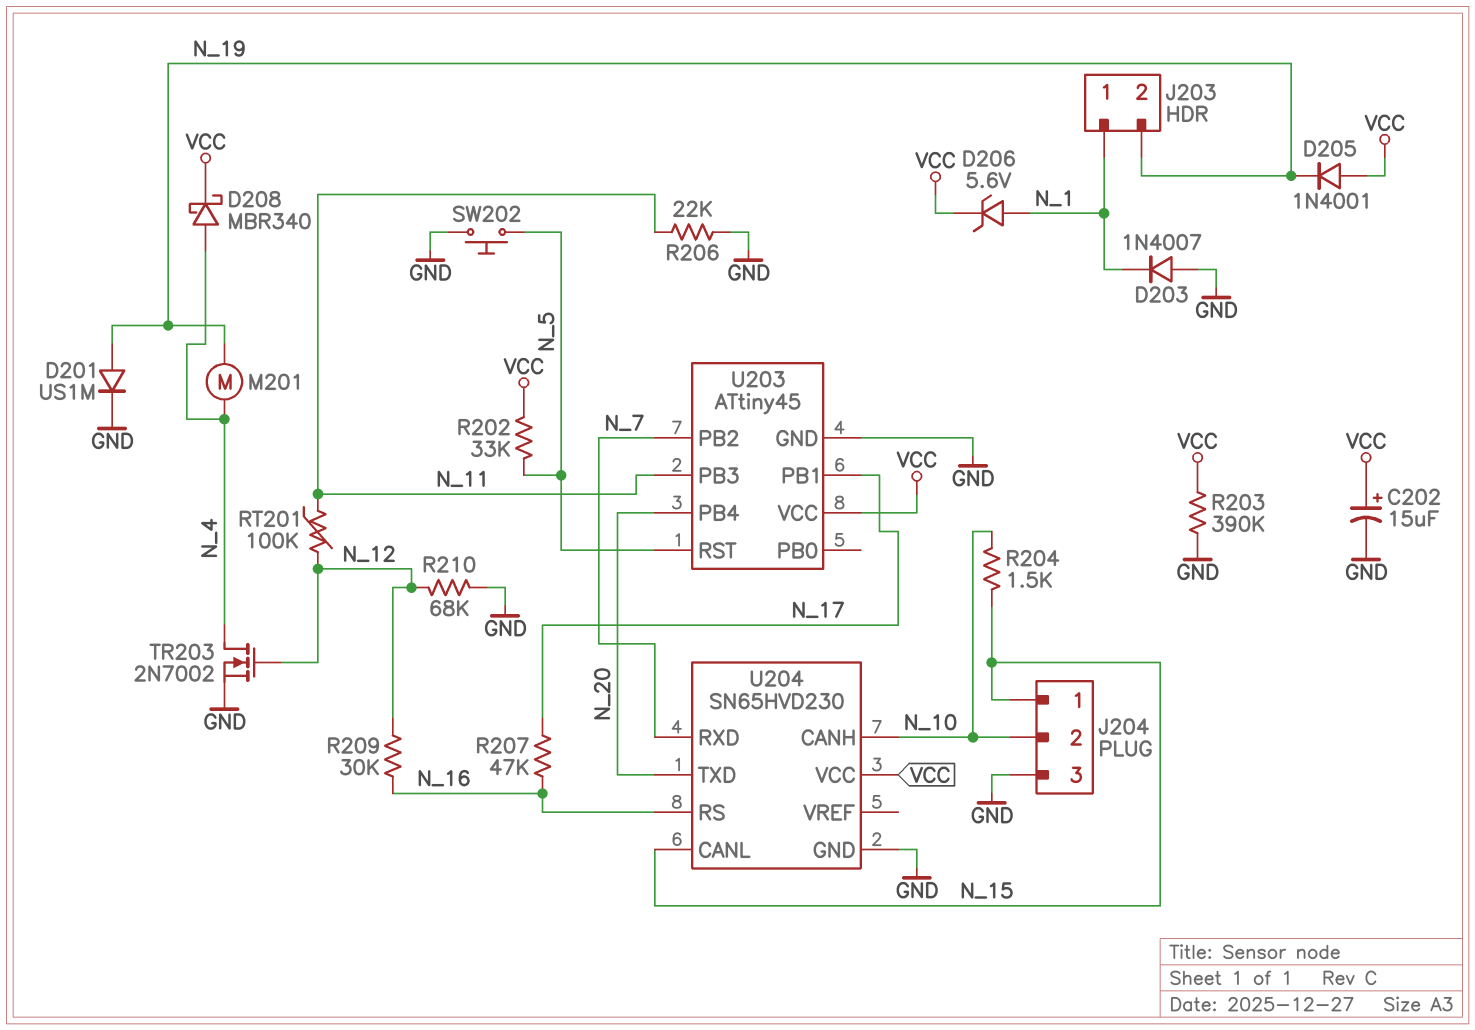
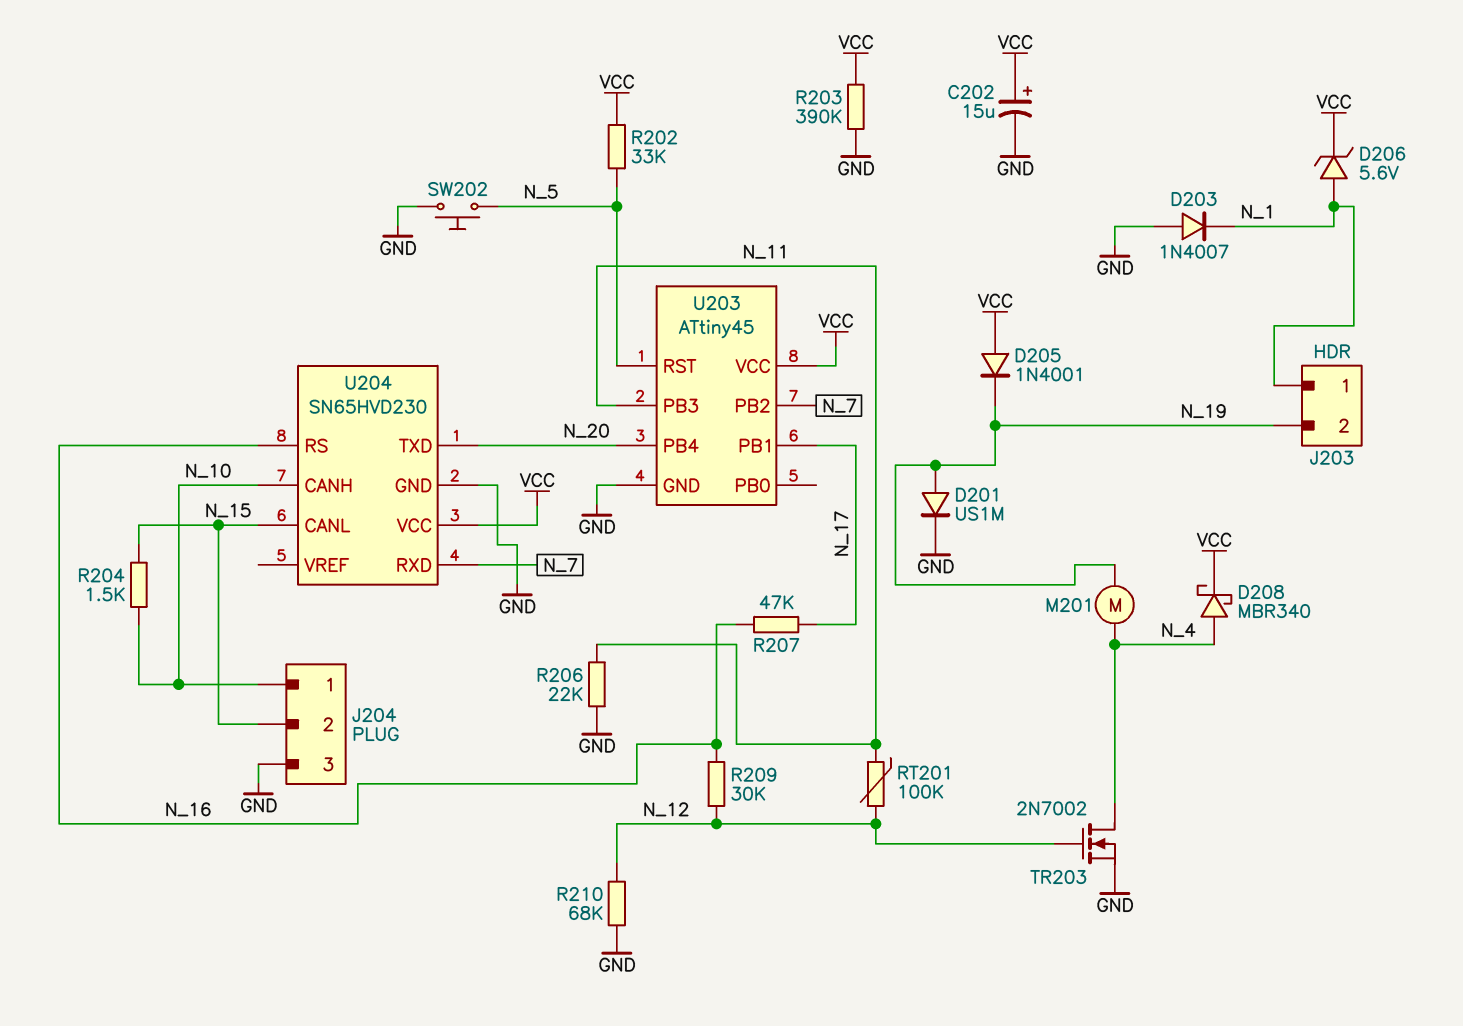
J204 pin 1: N_15 -> N_10
J204 pin 2: N_10 -> N_15

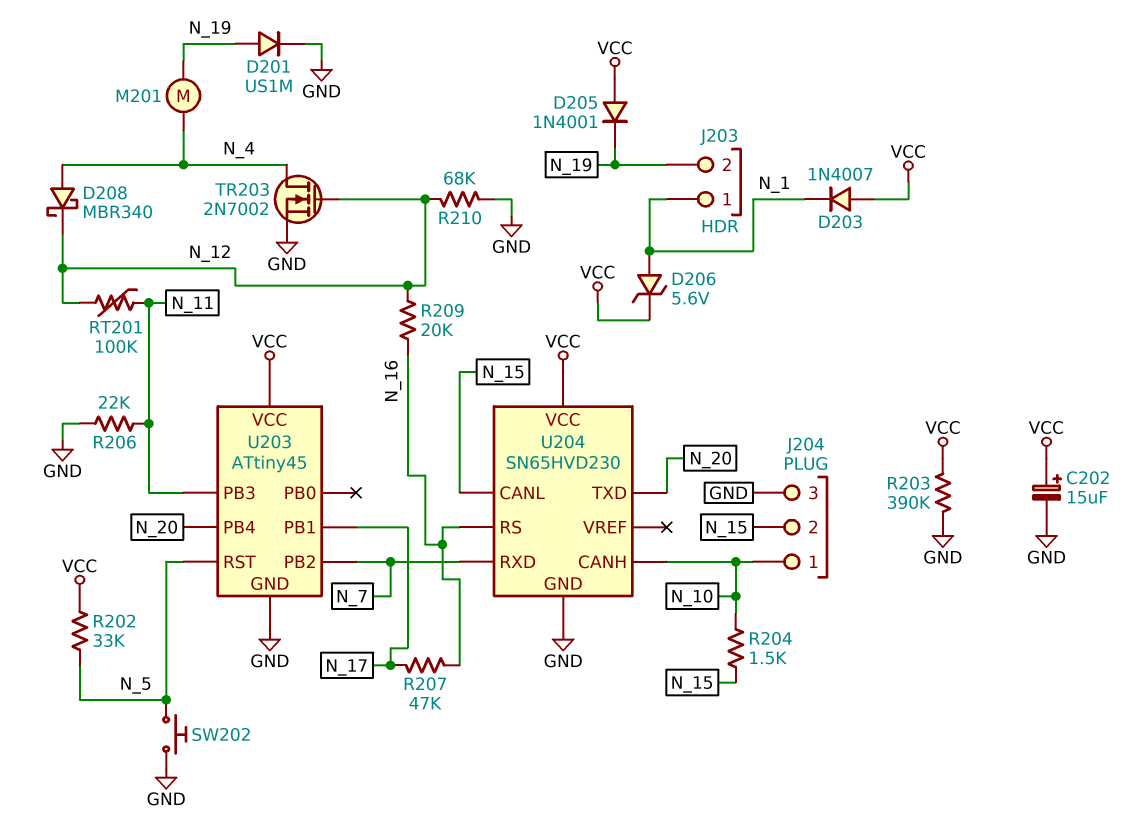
D203: diode 1N4007 (A GND, K N_1) -> diode 1N4007 (A VCC, K N_1)
D208: schottky MBR340 (A N_4, K VCC) -> schottky MBR340 (A N_4, K N_12)
R209: 30k (N_12, N_16) -> 20k (N_12, N_16)

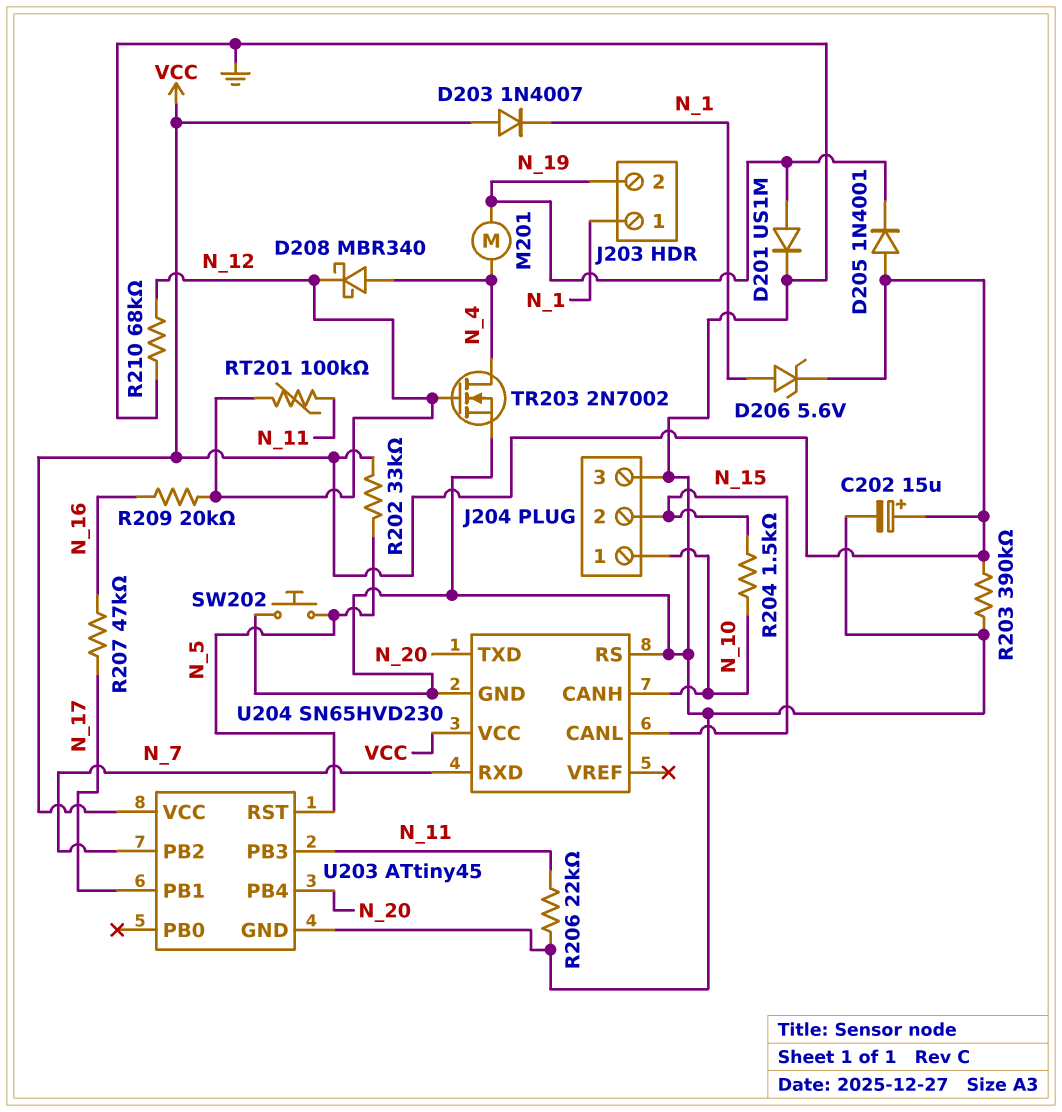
U204 pin RS: N_16 -> GND

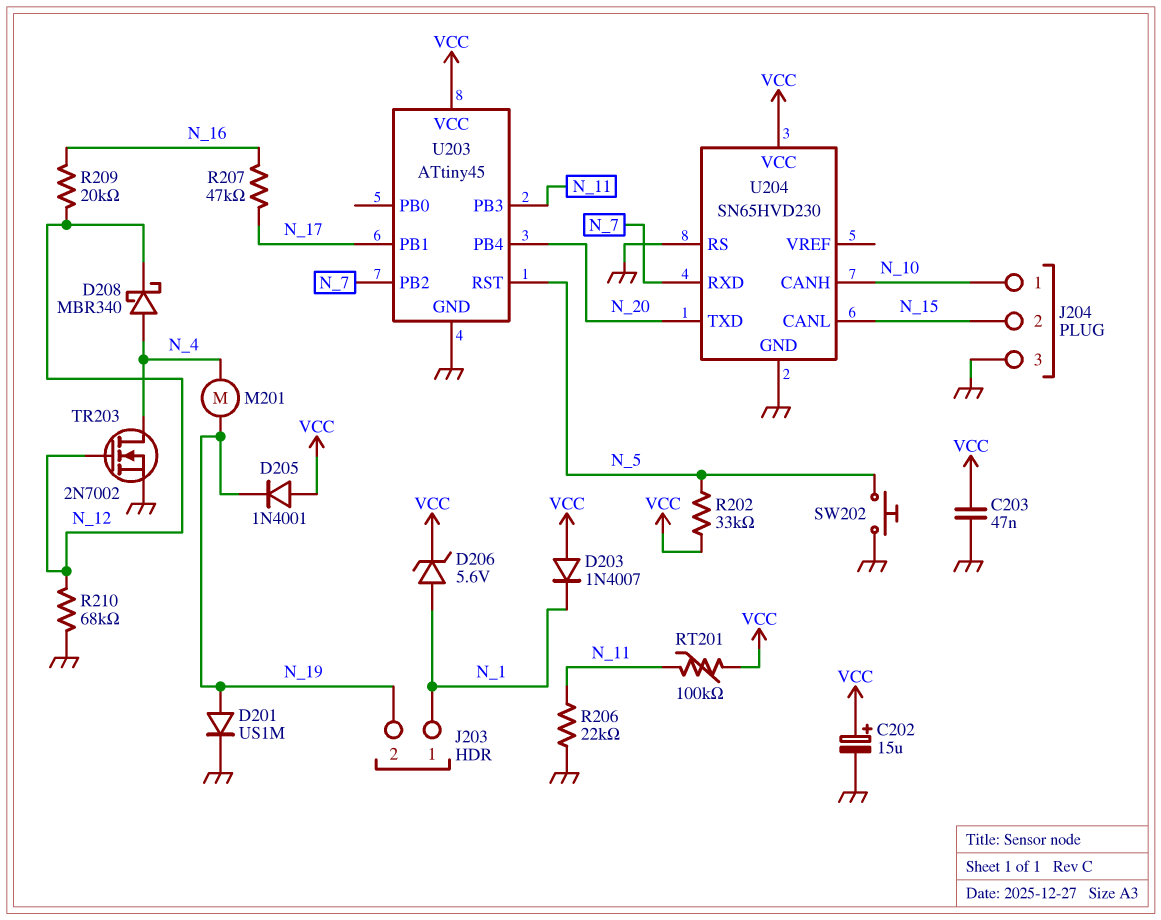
C203: none -> 47nF (GND, VCC)
R203: 390k (GND, VCC) -> none
R204: 1.5k (N_10, N_15) -> none
RT201: 100k (N_11, N_12) -> 100k (N_11, VCC)

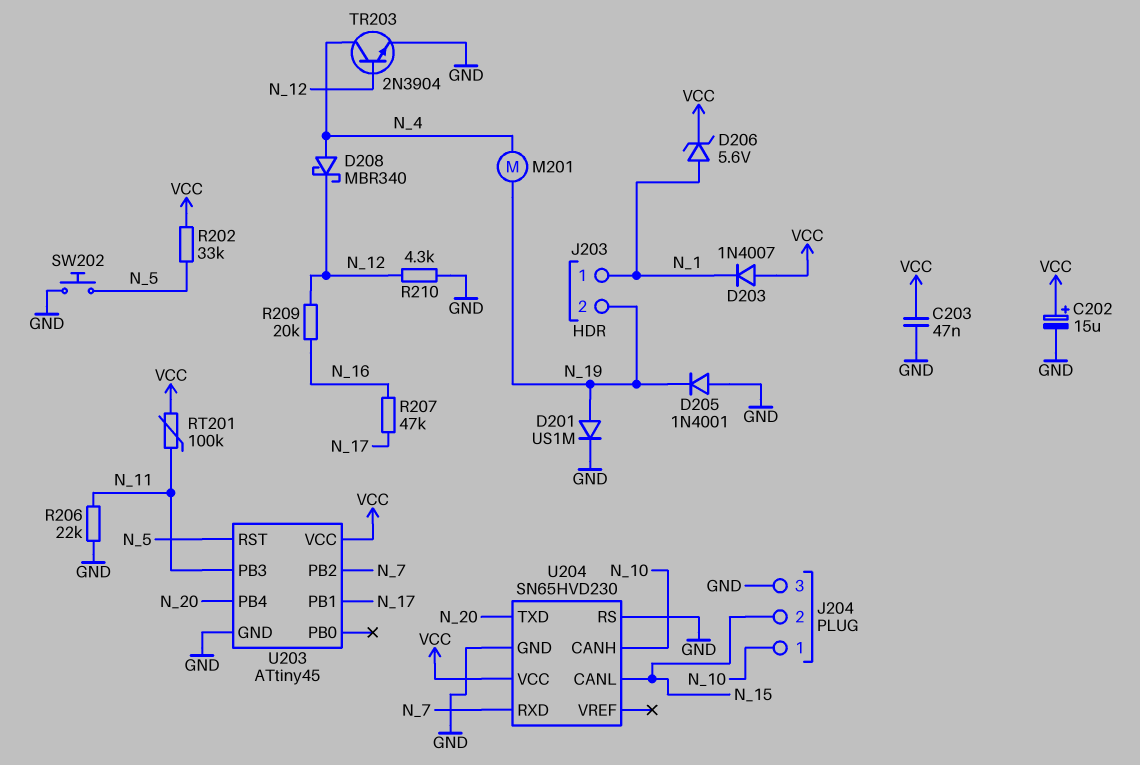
D205: diode 1N4001 (A VCC, K N_19) -> diode 1N4001 (A GND, K N_19)
R210: 68k (GND, N_12) -> 4.3k (GND, N_12)
TR203: NMOS 2N7002 (G N_12, D N_4, S GND) -> NPN 2N3904 (B N_12, C N_4, E GND)

